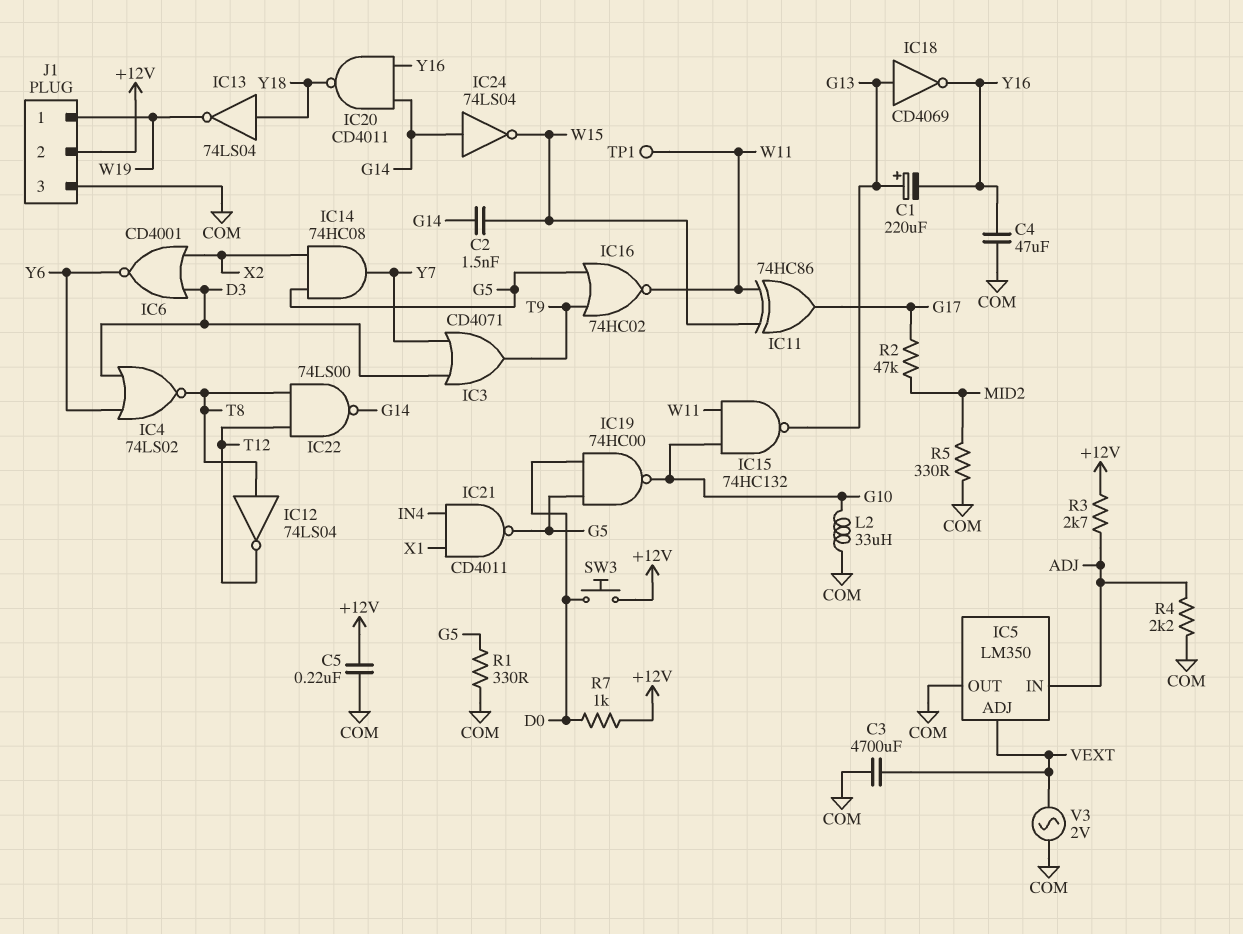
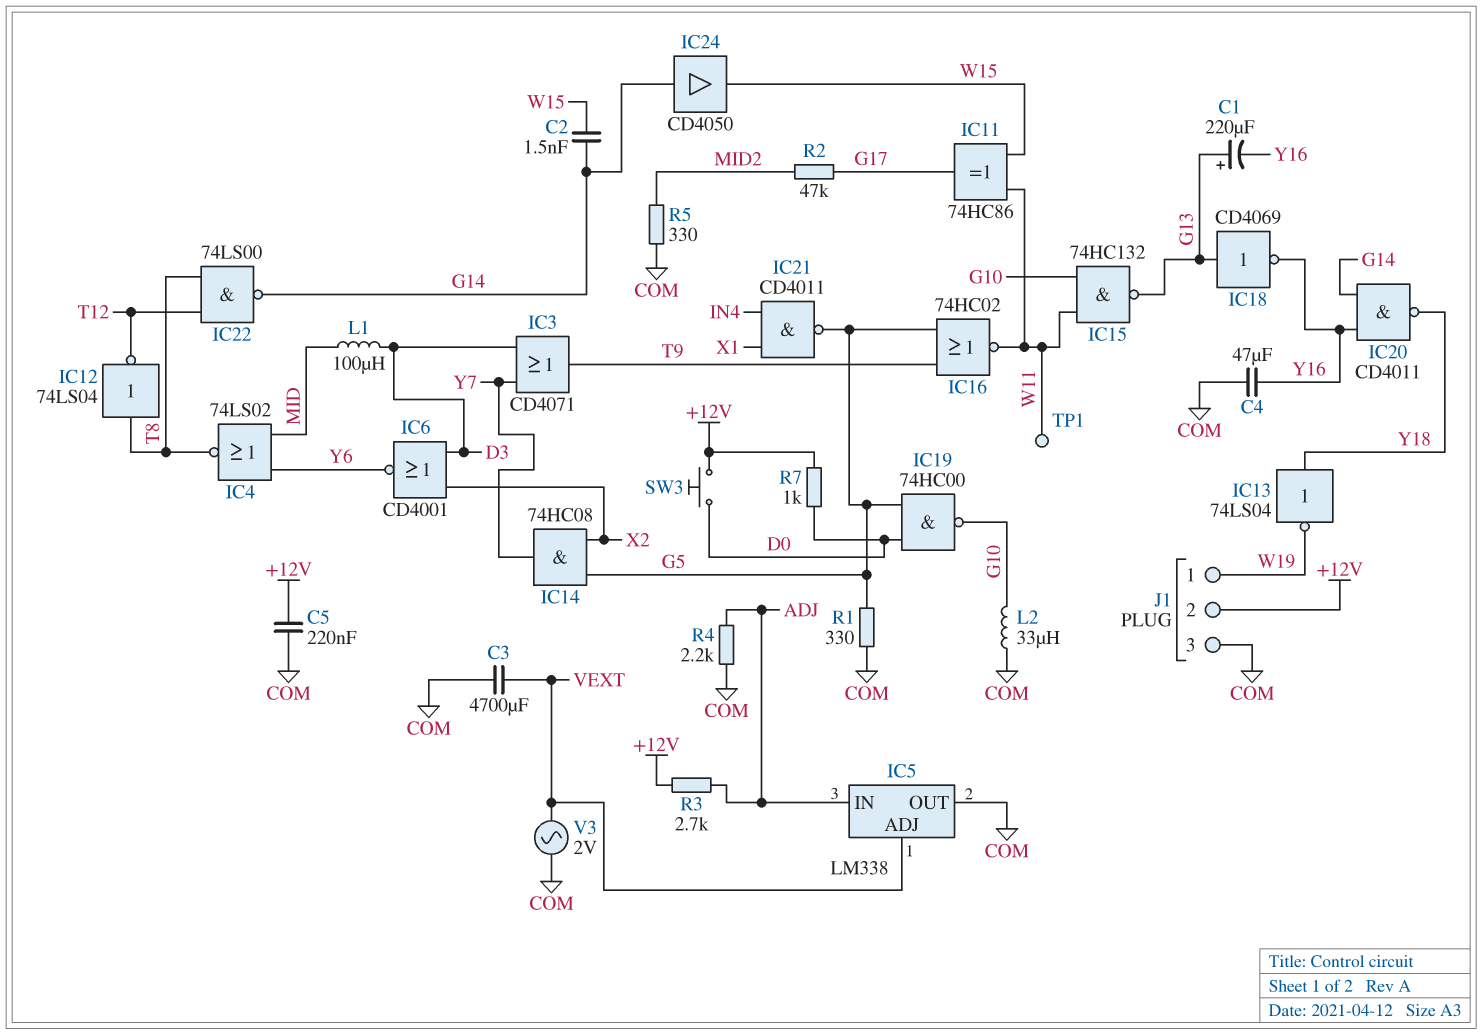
IC4: NOR 74LS02 (in D3, in Y6, out T8) -> NOR 74LS02 (in MID, in Y6, out T8)
IC5: LM350 -> LM338
IC24: NOT 74LS04 (in G14, out W15) -> buffer CD4050 (in G14, out W15)
L1: none -> 100uH (D3, MID)

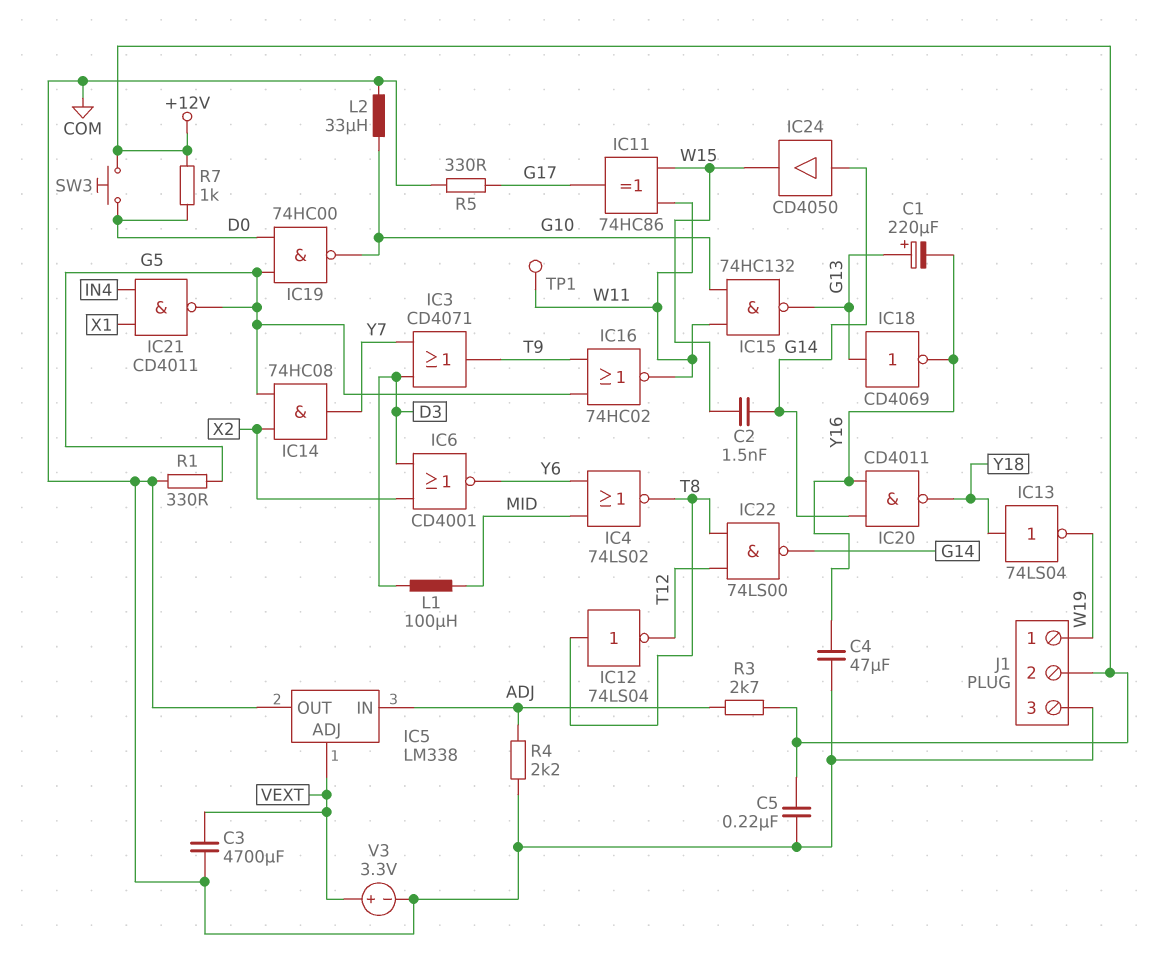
R2: 47k (G17, MID2) -> none
R5: 330 (COM, MID2) -> 330 (COM, G17)
V3: AC 2V (COM, VEXT) -> 3.3V (plus VEXT, minus COM)

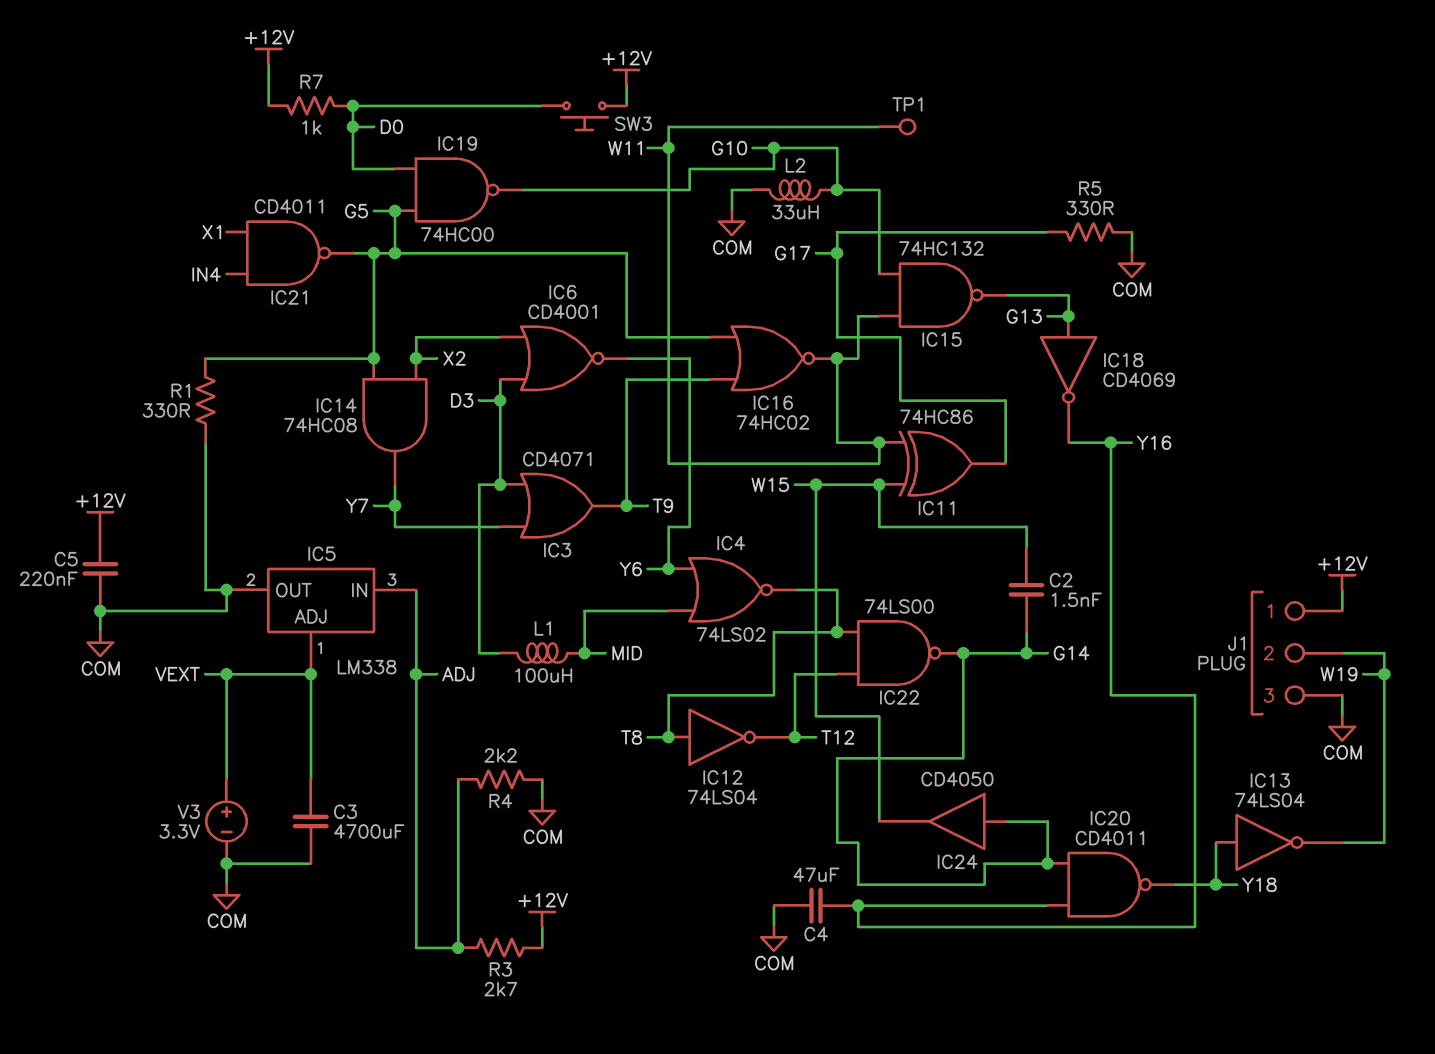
C1: 220uF (plus G13, minus Y16) -> none
J1 pin 1: W19 -> +12V
J1 pin 2: +12V -> W19

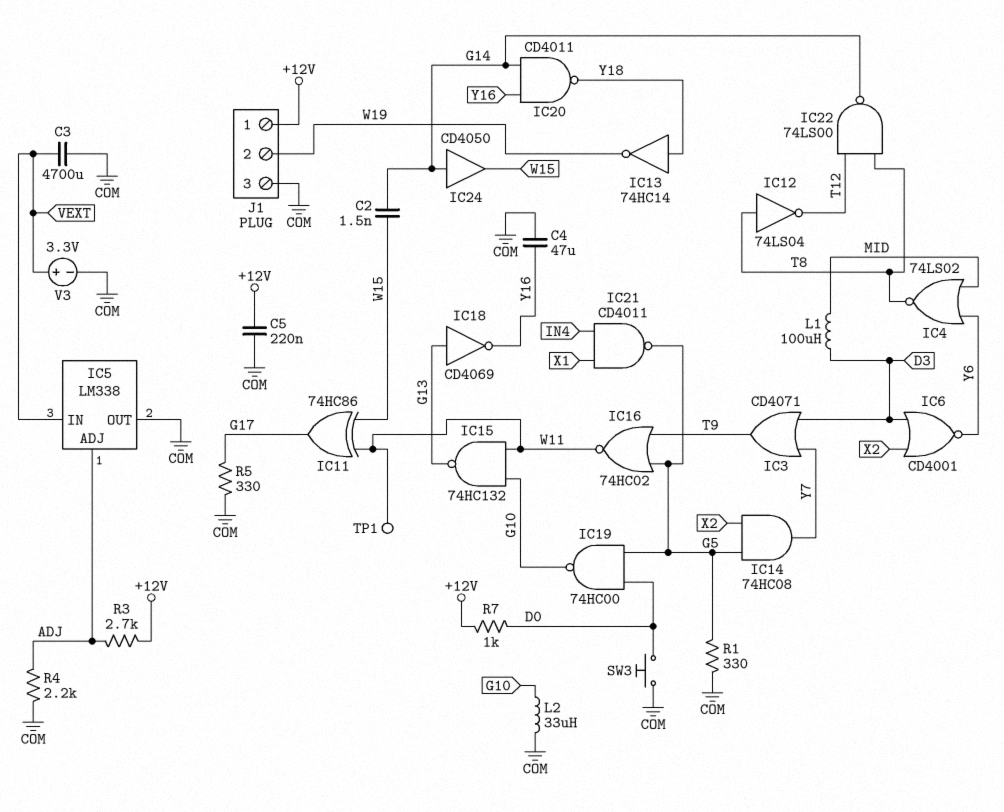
IC5 pin ADJ: VEXT -> ADJ
IC5 pin IN: ADJ -> VEXT
IC13: NOT 74LS04 (in Y18, out W19) -> NOT 74HC14 (in Y18, out W19)
SW3: button (+12V, D0) -> button (COM, D0)

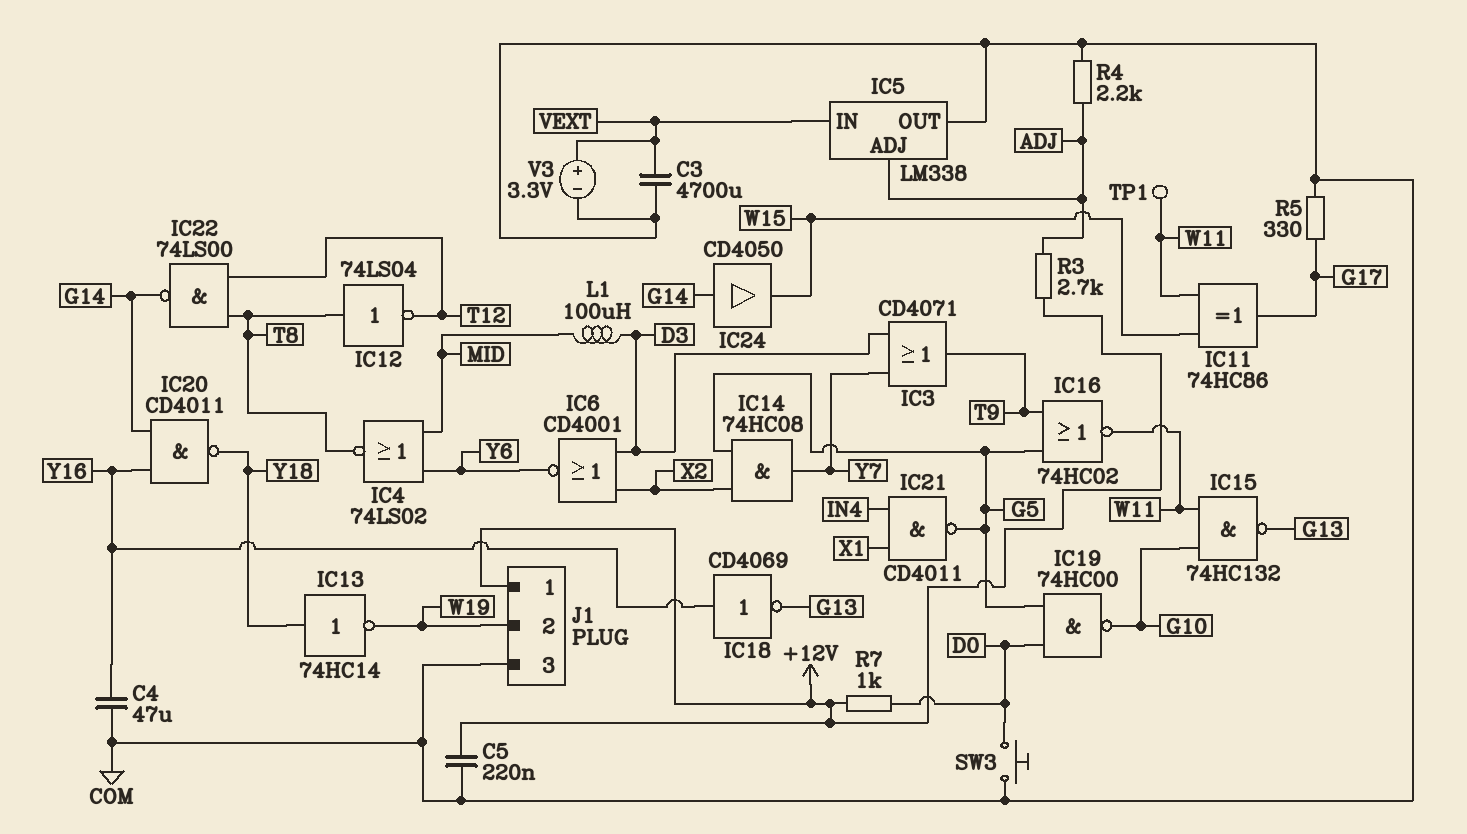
C2: 1.5nF (G14, W15) -> none
IC18: NOT CD4069 (in G13, out Y16) -> NOT CD4069 (in Y16, out G13)
L2: 33uH (COM, G10) -> none
R1: 330 (COM, G5) -> none

